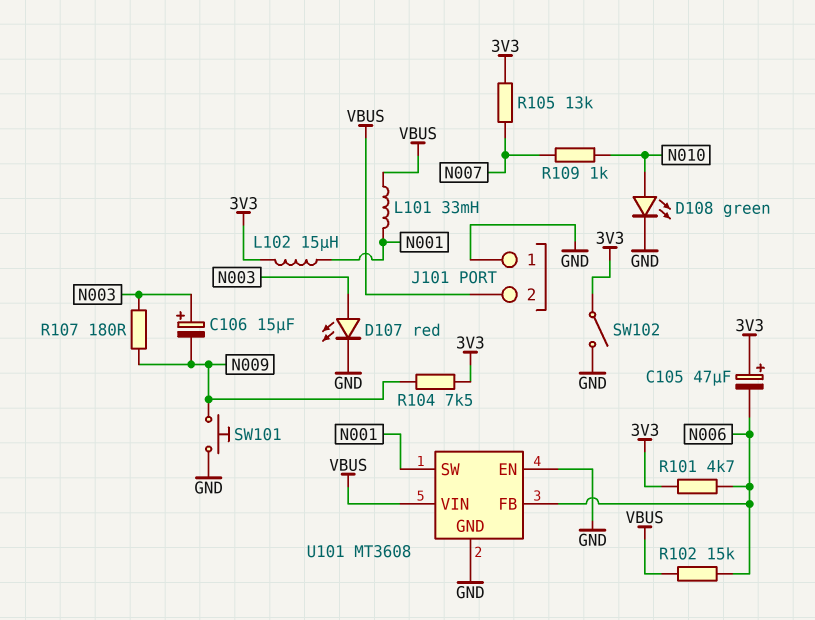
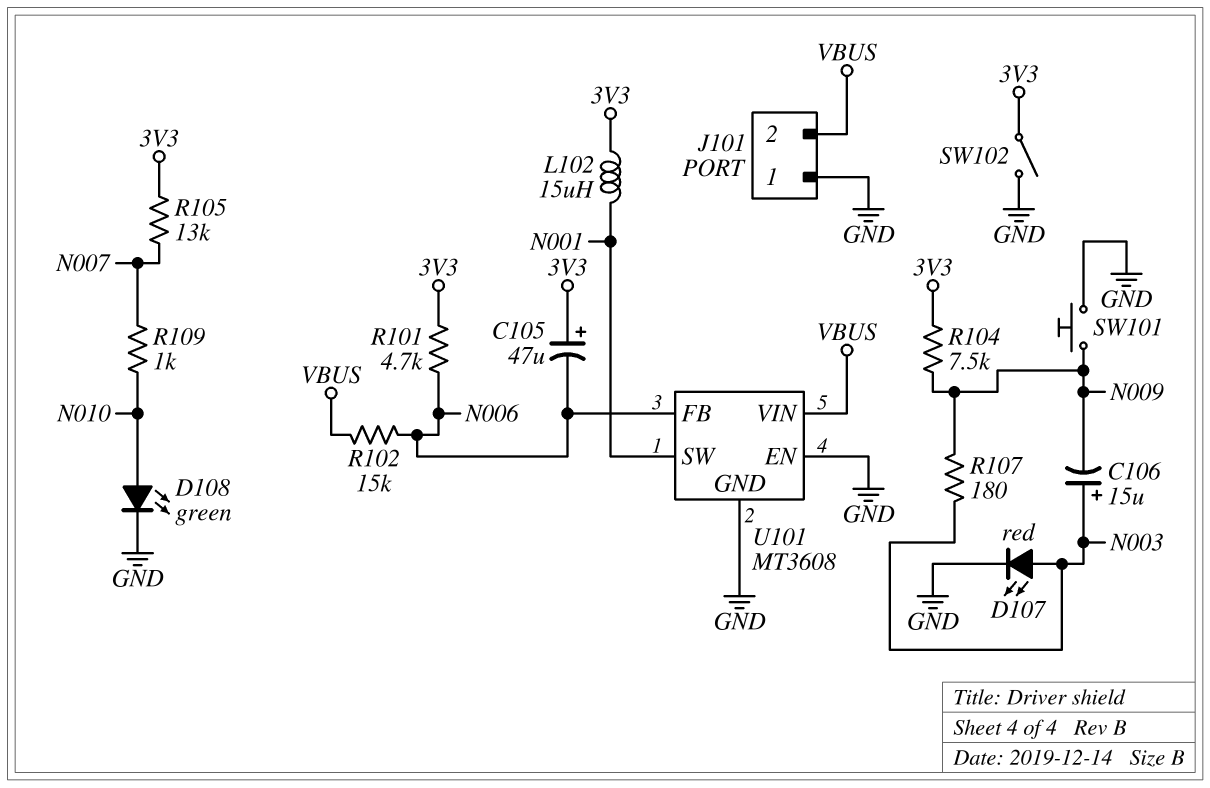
L101: 33mH (N001, VBUS) -> none

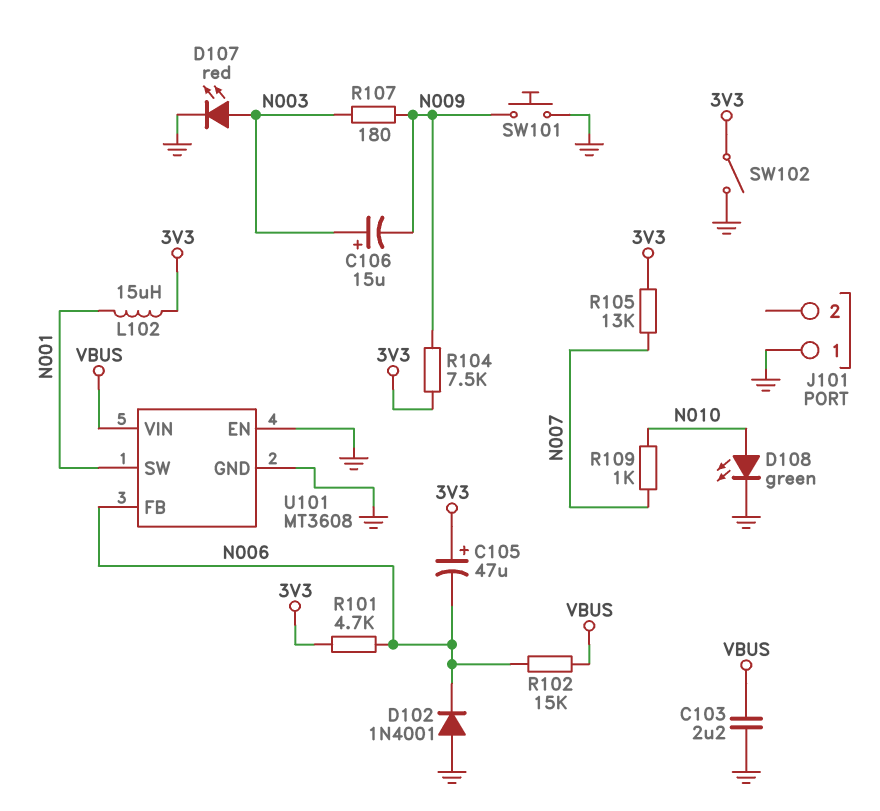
C103: none -> 2.2uF (GND, VBUS)
D102: none -> diode 1N4001 (A GND, K N006)
J101 pin 2: VBUS -> none

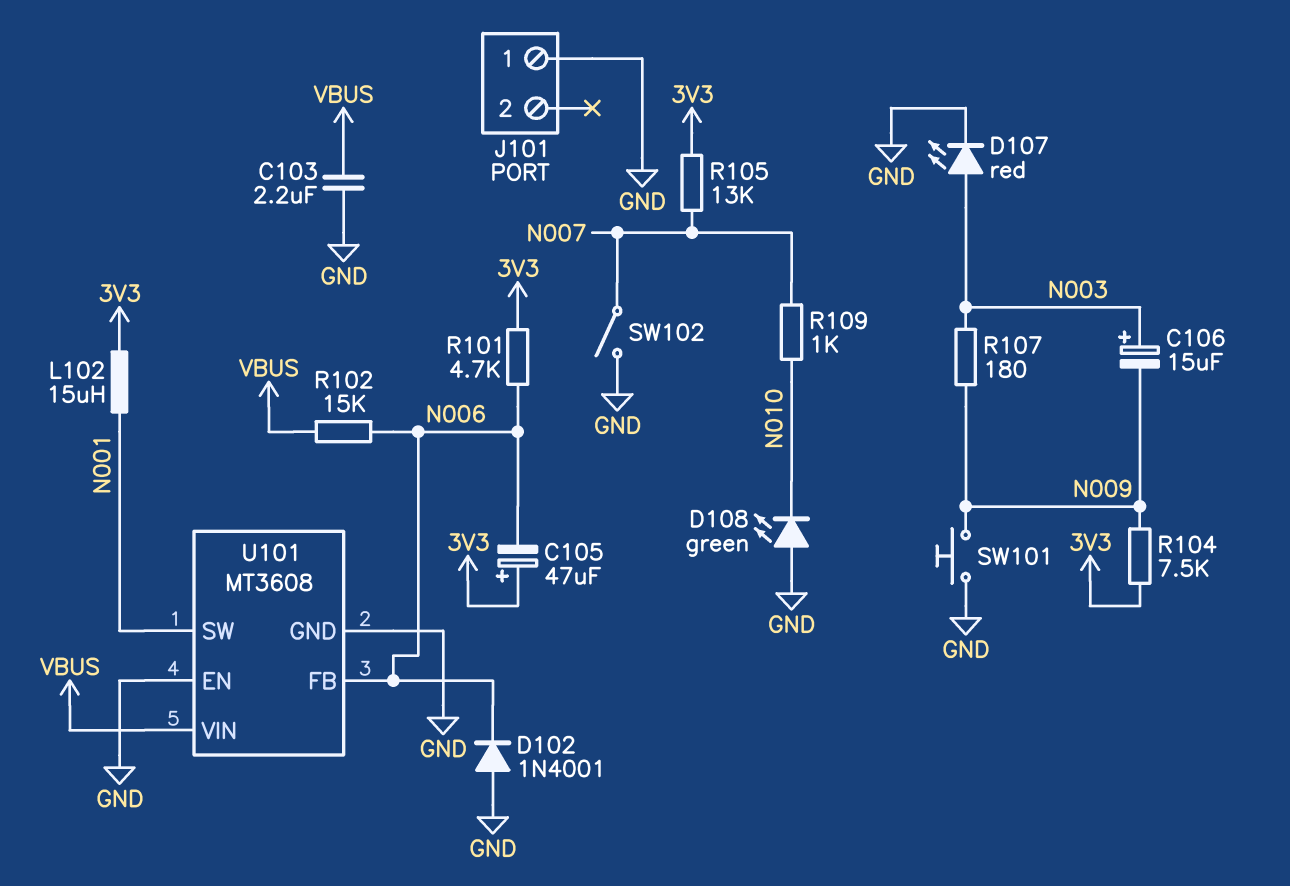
D108: LED green (A N010, K GND) -> LED green (A GND, K N010)
SW102: switch (3V3, GND) -> switch (GND, N007)

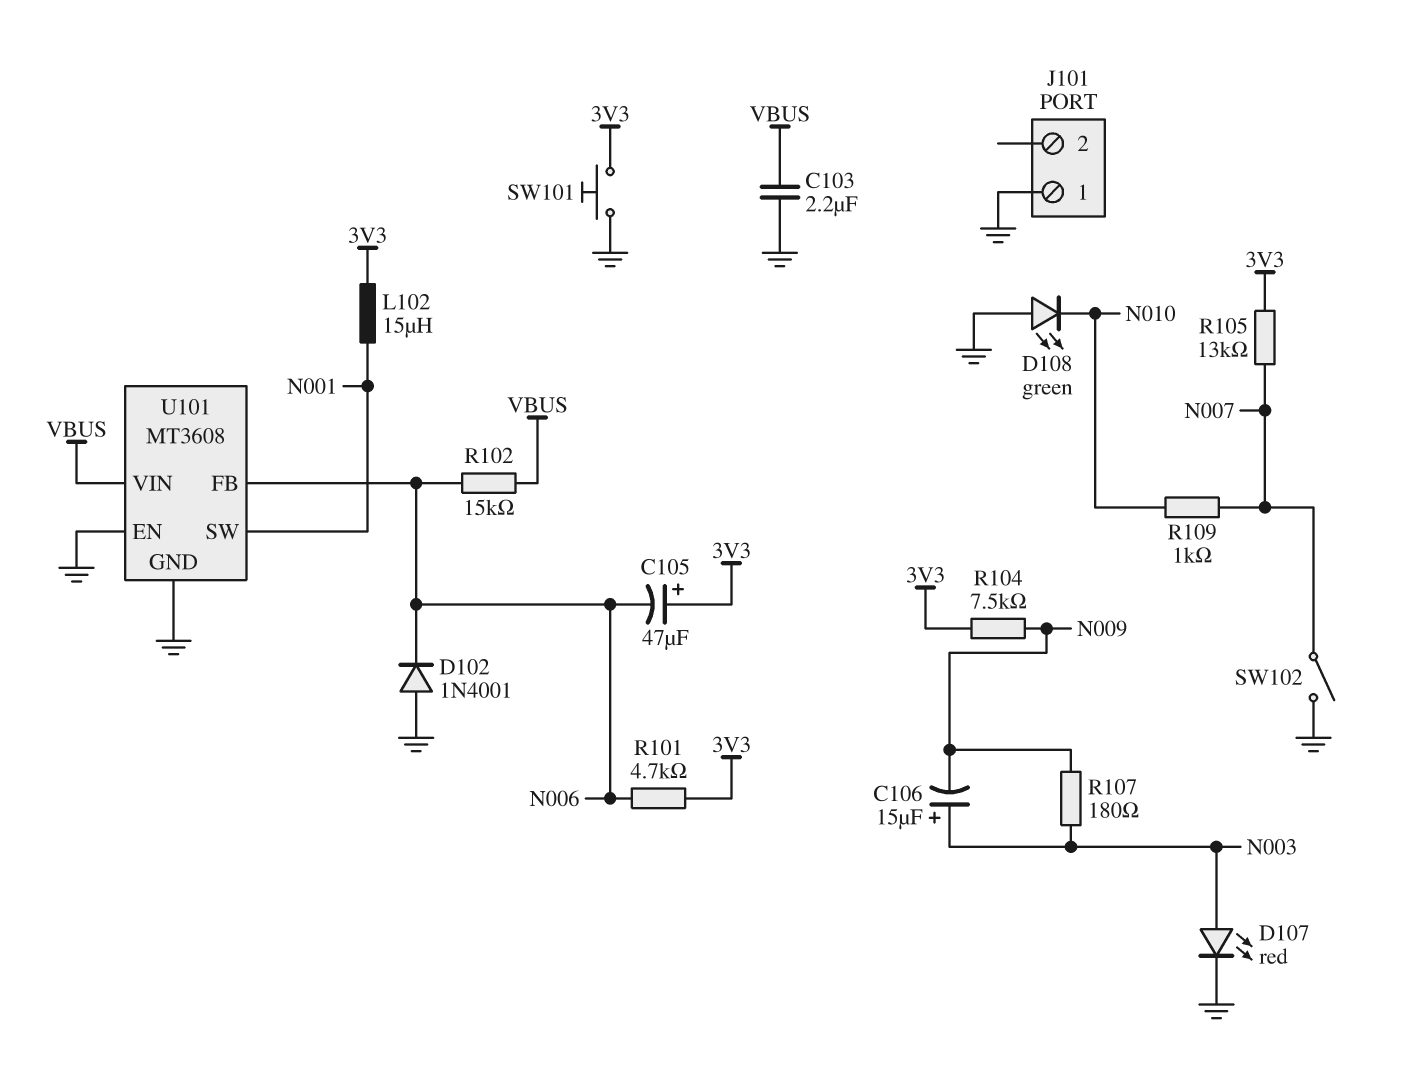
SW101: button (GND, N009) -> button (3V3, GND)

